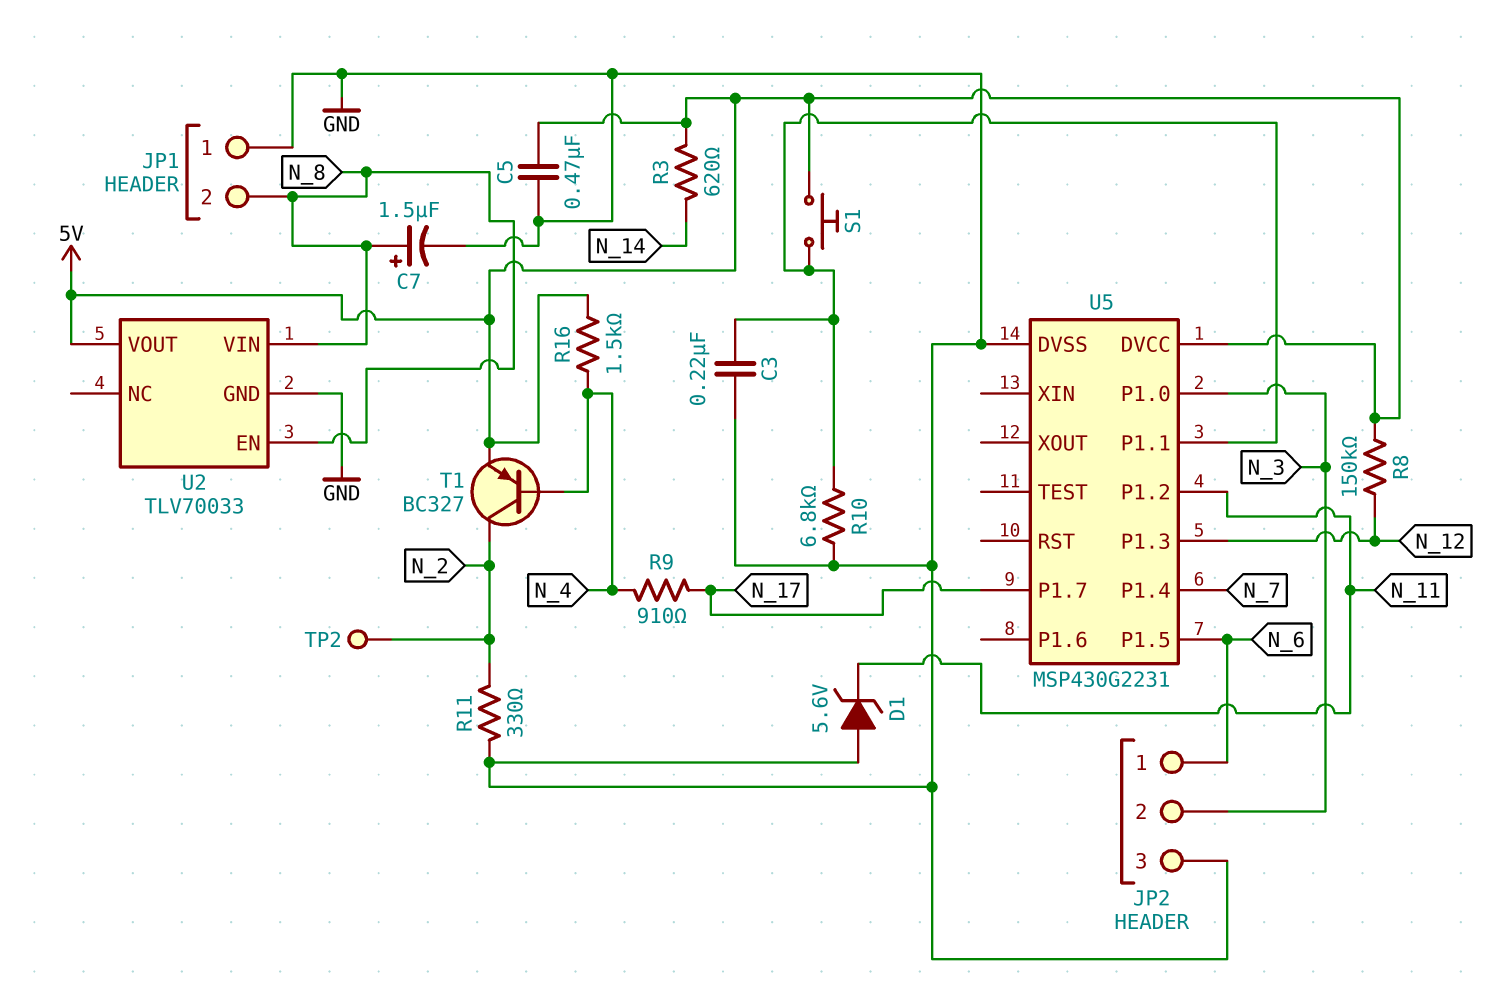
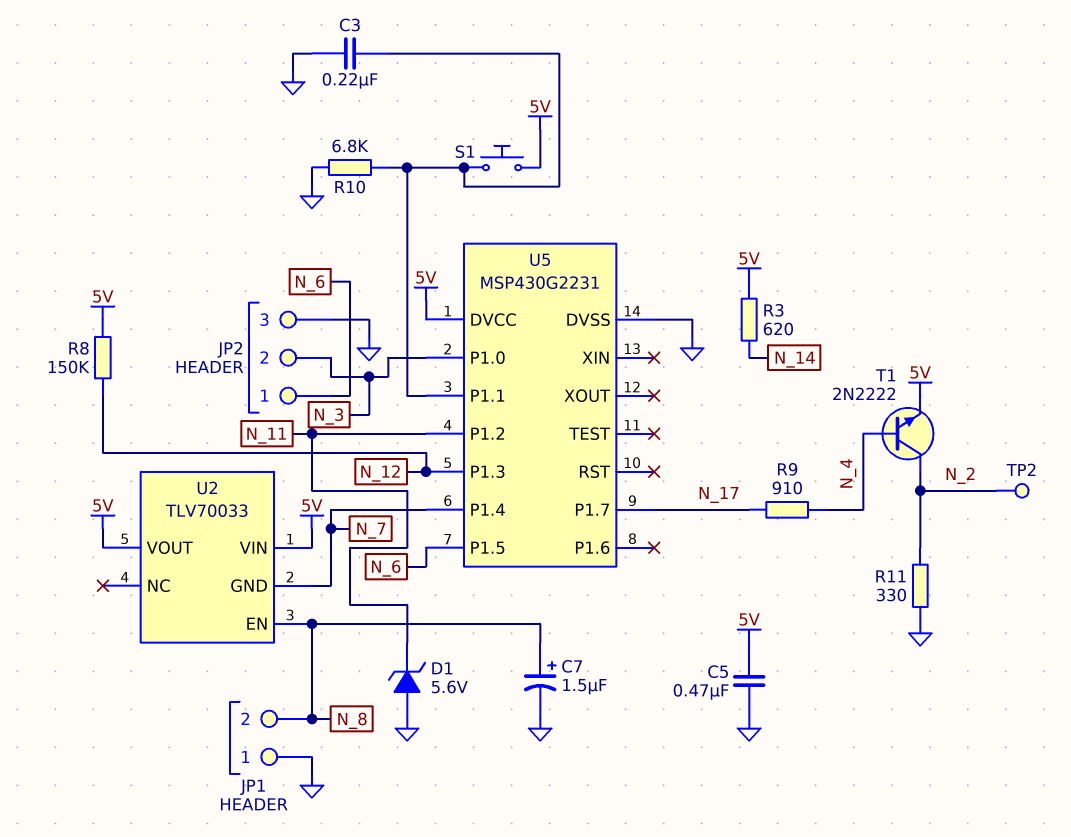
R16: 1.5k (5V, N_4) -> none
T1: PNP BC327 (B N_4, C N_2, E 5V) -> NPN 2N2222 (B N_4, C N_2, E 5V)
U2 pin GND: GND -> N_7
U2 pin VIN: N_8 -> 5V

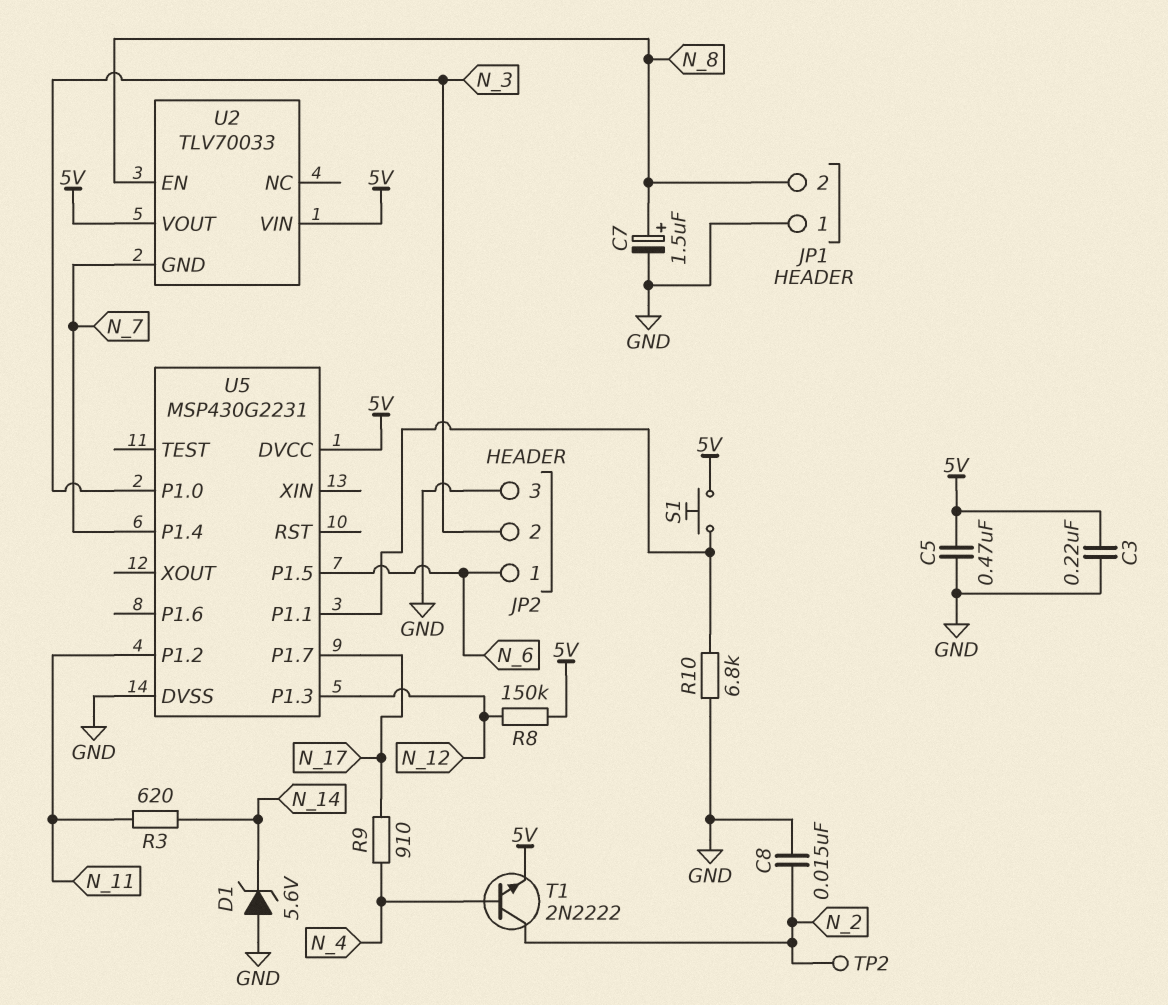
C3: 220nF (GND, U5/P1.1) -> 220nF (5V, GND)
C8: none -> 15nF (GND, N_2)
D1: zener 5.6V (A GND, K N_11) -> zener 5.6V (A GND, K N_14)
R3: 620 (5V, N_14) -> 620 (N_11, N_14)
R11: 330 (GND, N_2) -> none

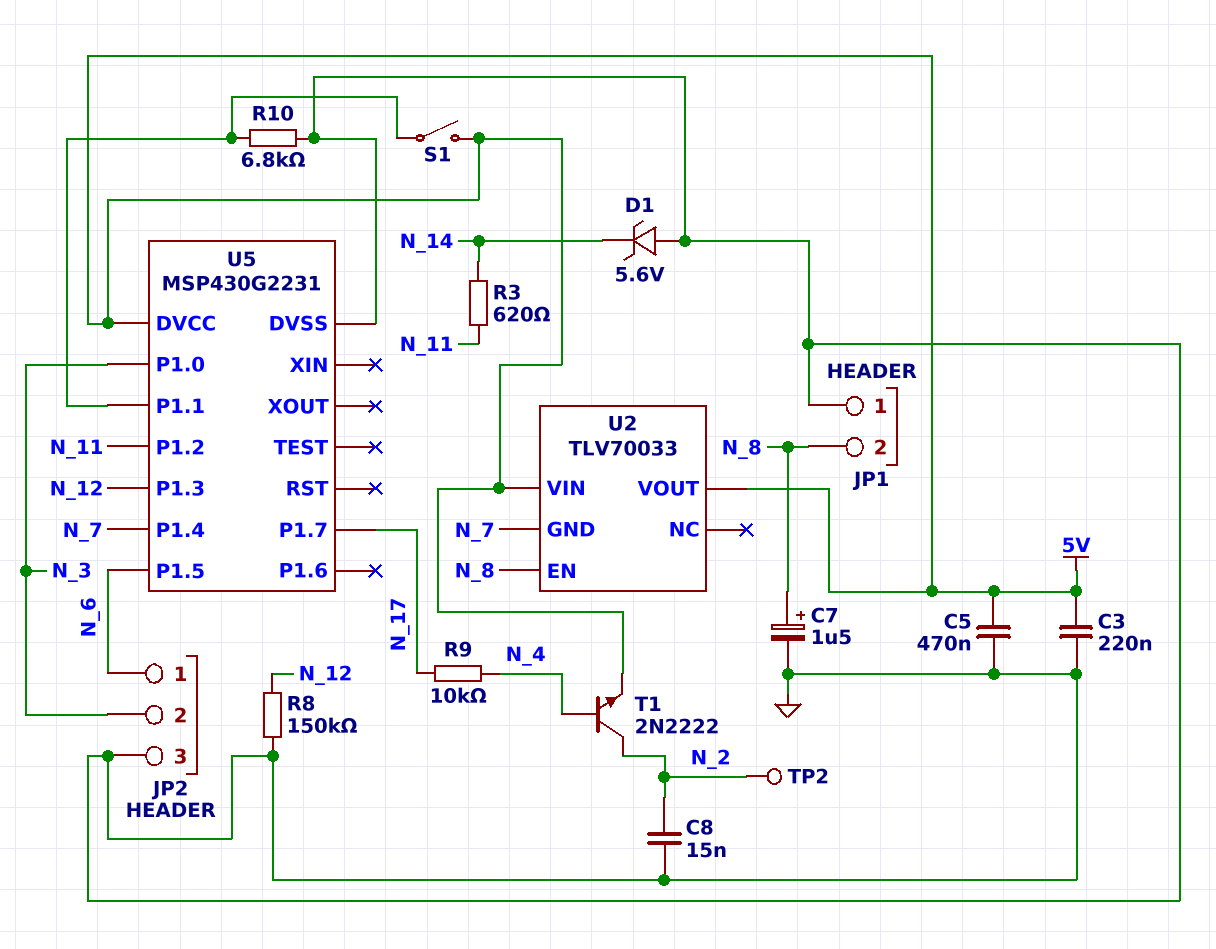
R8: 150k (5V, N_12) -> 150k (GND, N_12)
R9: 910 (N_4, N_17) -> 10k (N_4, N_17)
S1: button (5V, U5/P1.1) -> switch (5V, U5/P1.1)

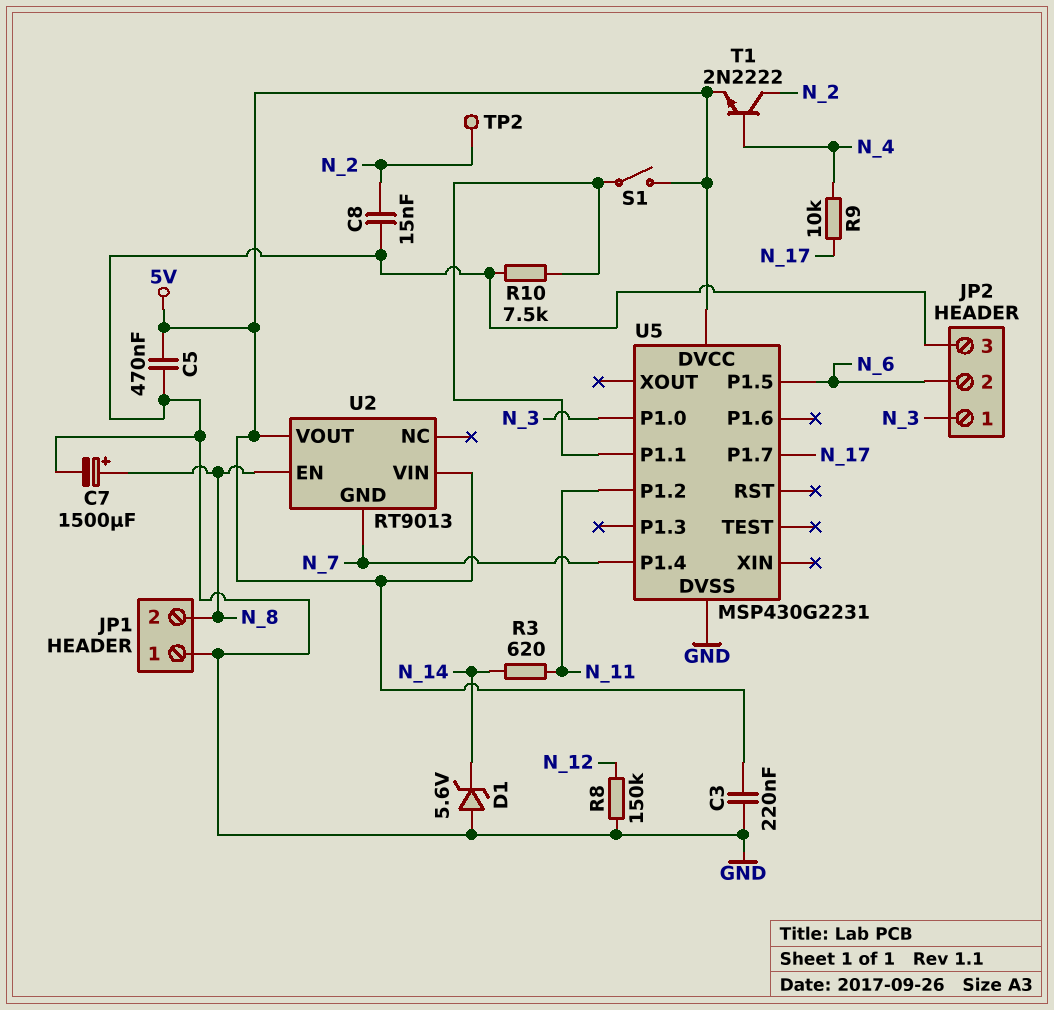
C7: 1.5uF (plus N_8, minus GND) -> 1500uF (plus N_8, minus GND)
JP2 pin 1: N_6 -> N_3
JP2 pin 2: N_3 -> N_6
R10: 6.8k (GND, U5/P1.1) -> 7.5k (GND, U5/P1.1)
U2: TLV70033 -> RT9013
U5 pin P1.3: N_12 -> none

